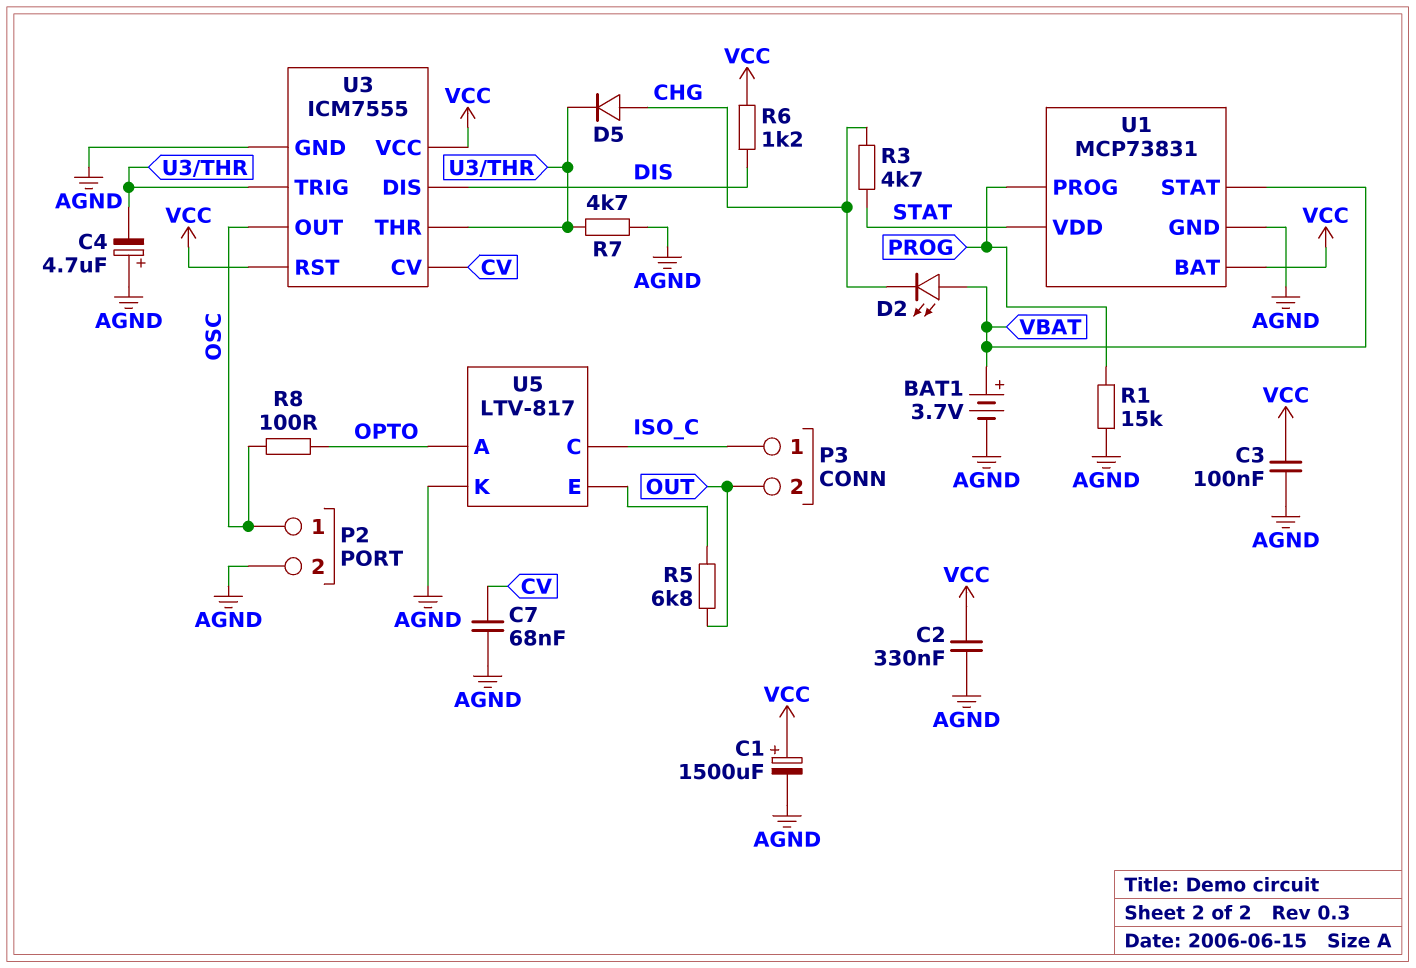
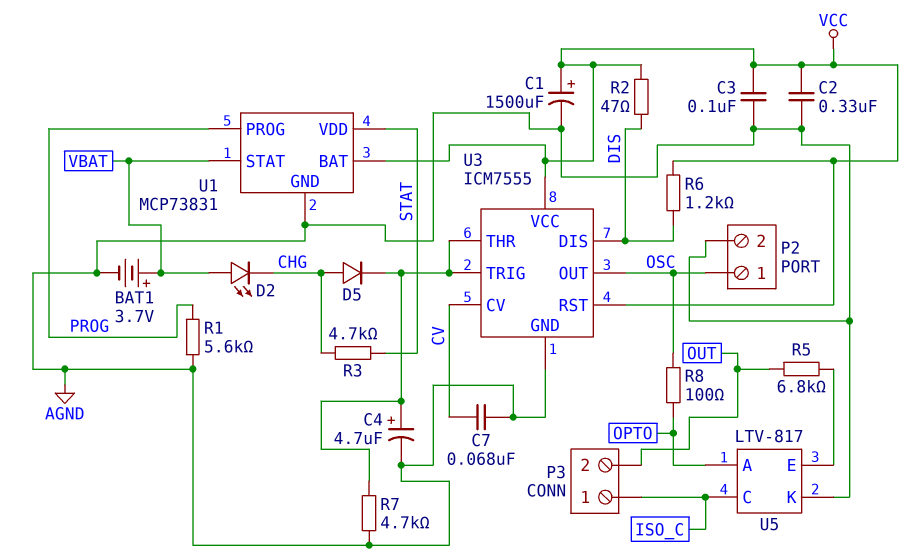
C4: 4.7uF (plus AGND, minus U3/THR) -> 4.7uF (plus U3/THR, minus AGND)
R1: 15k (AGND, PROG) -> 5.6k (AGND, PROG)
R2: none -> 47 (DIS, VCC)

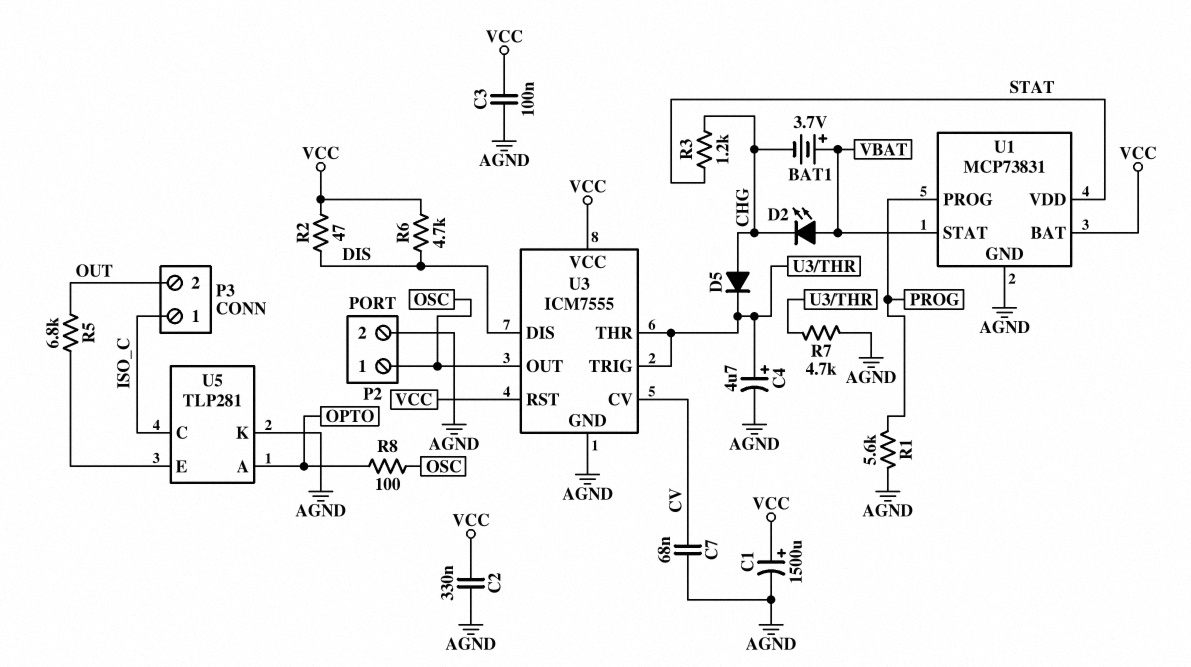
BAT1: 3.7V (plus VBAT, minus AGND) -> 3.7V (plus VBAT, minus CHG)
R3: 4.7k (CHG, STAT) -> 1.2k (CHG, STAT)
R6: 1.2k (DIS, VCC) -> 4.7k (DIS, VCC)
U5: LTV-817 -> TLP281

